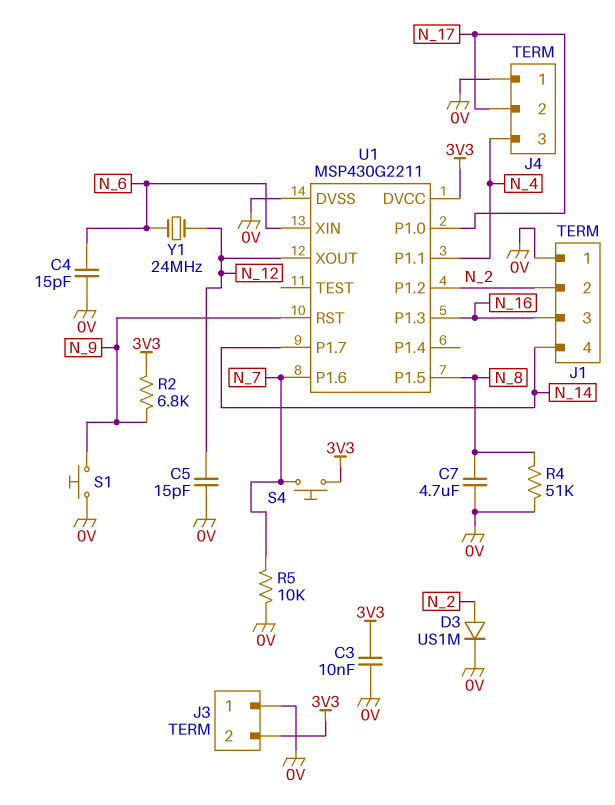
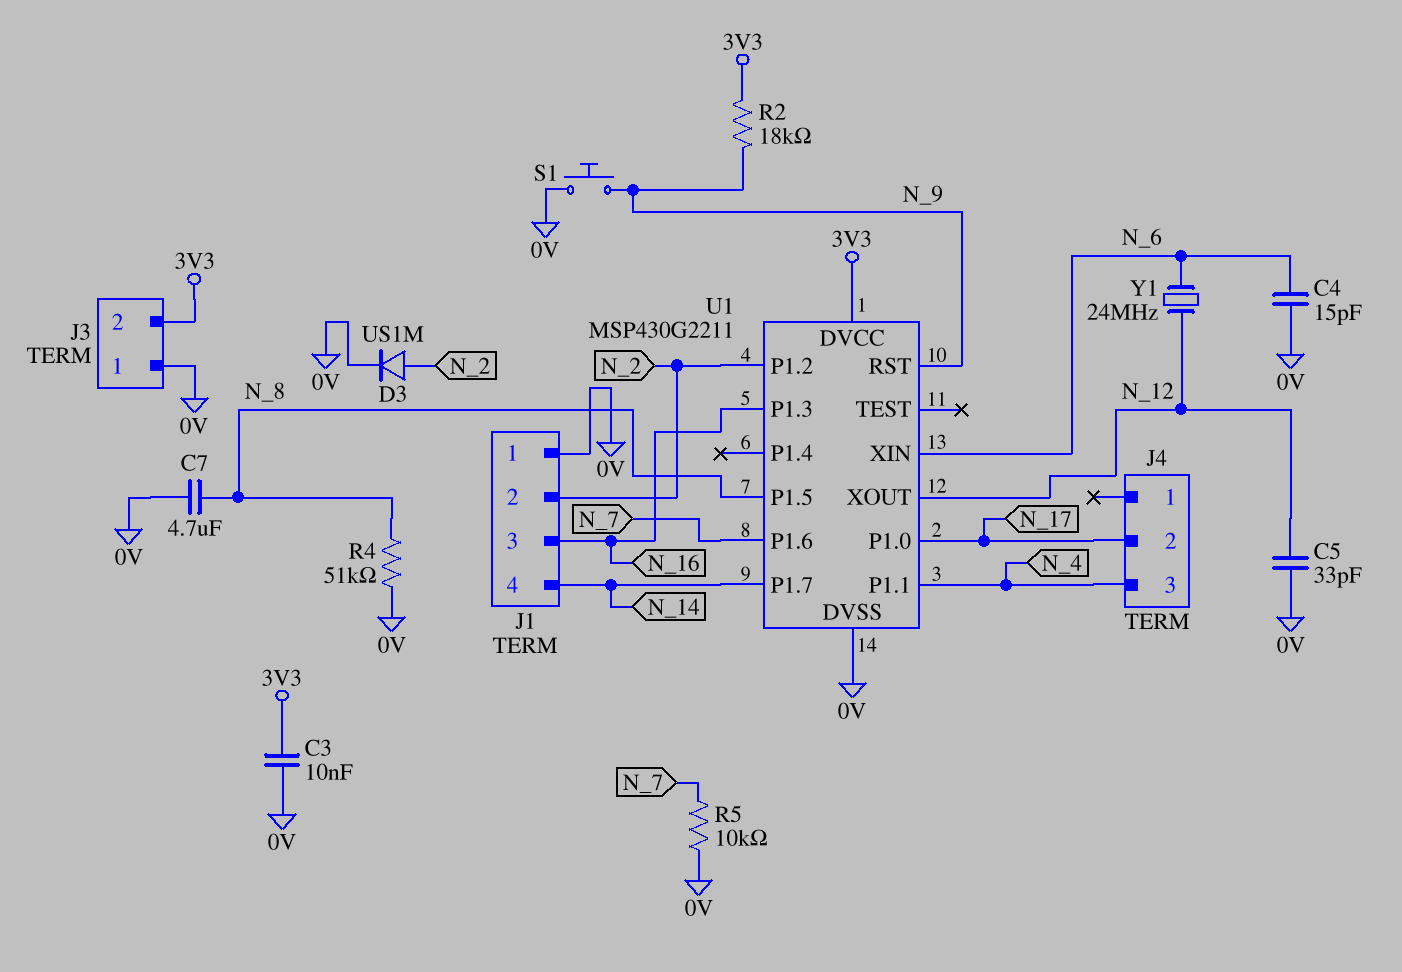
C5: 15pF (0V, N_12) -> 33pF (0V, N_12)
J4 pin 1: 0V -> none
R2: 6.8k (3V3, N_9) -> 18k (3V3, N_9)
S4: button (3V3, N_7) -> none

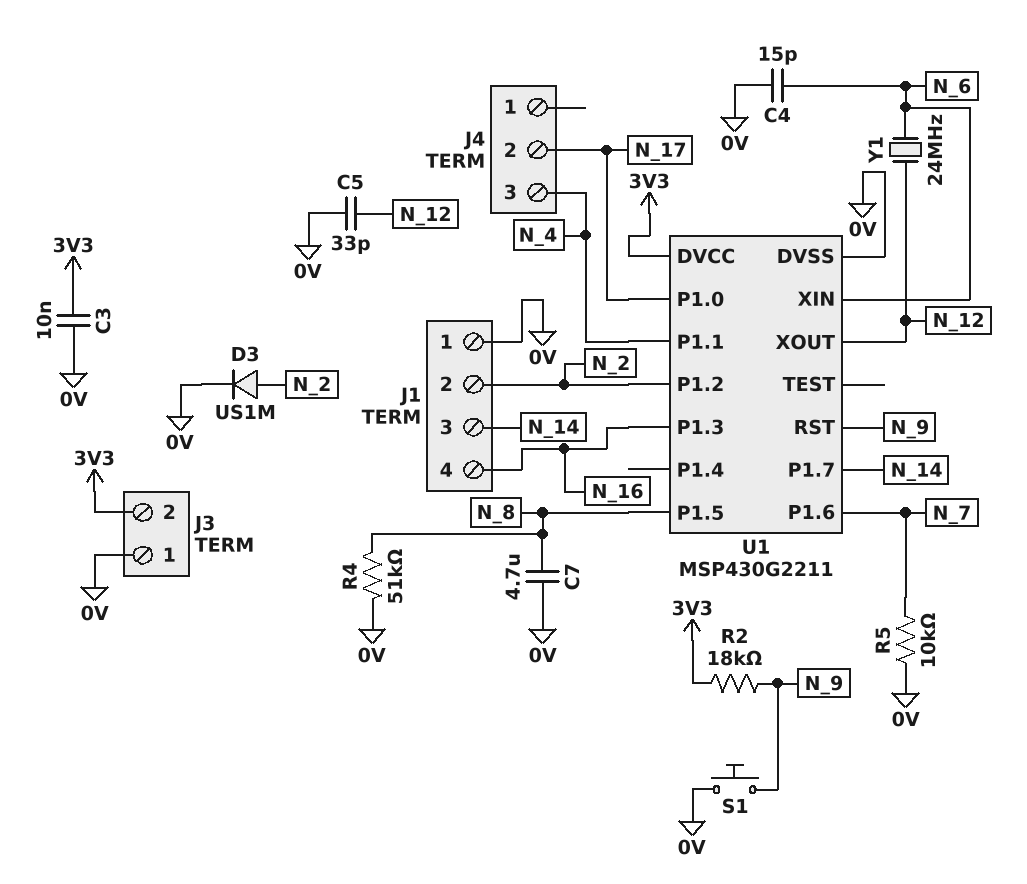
J1 pin 3: N_16 -> N_14
J1 pin 4: N_14 -> N_16

